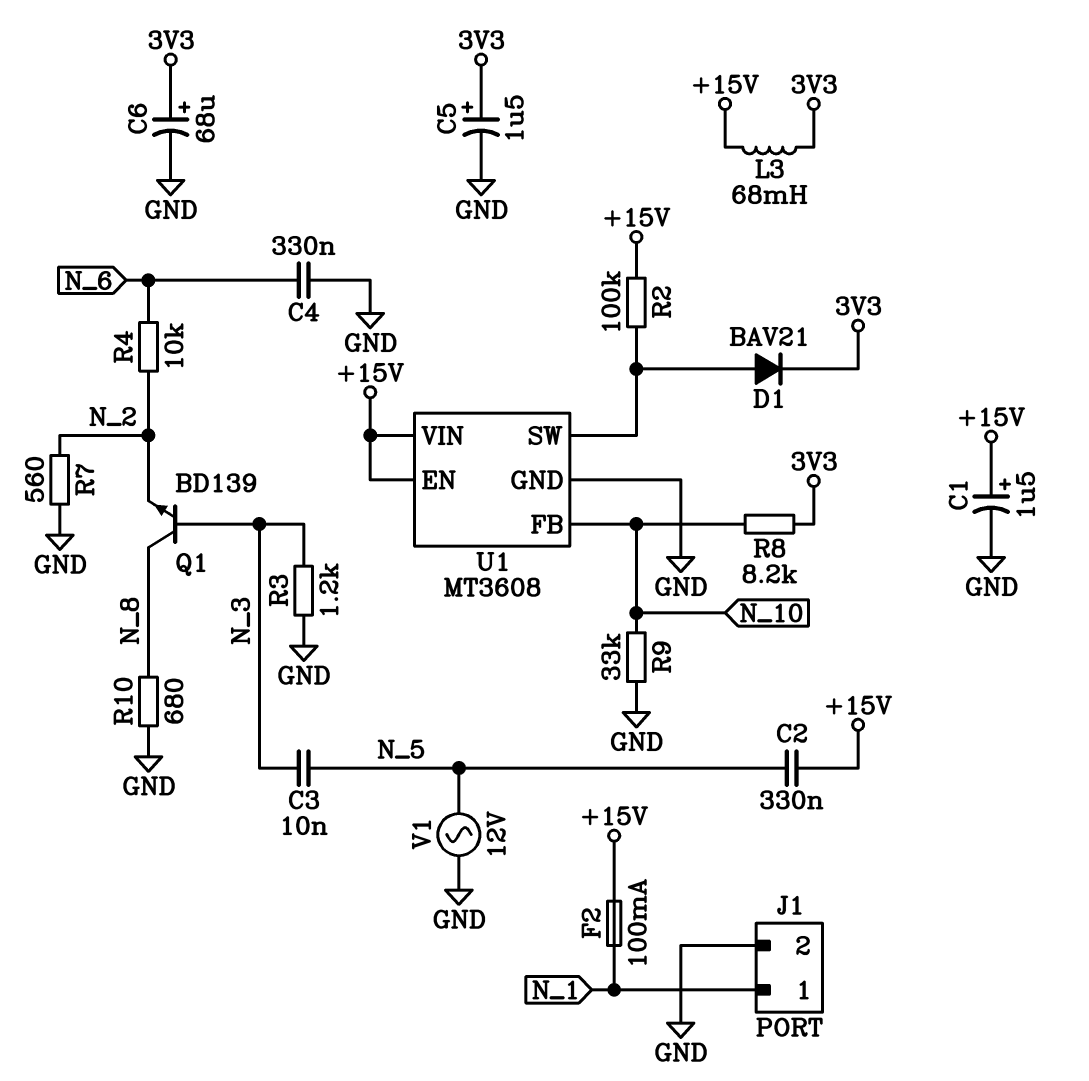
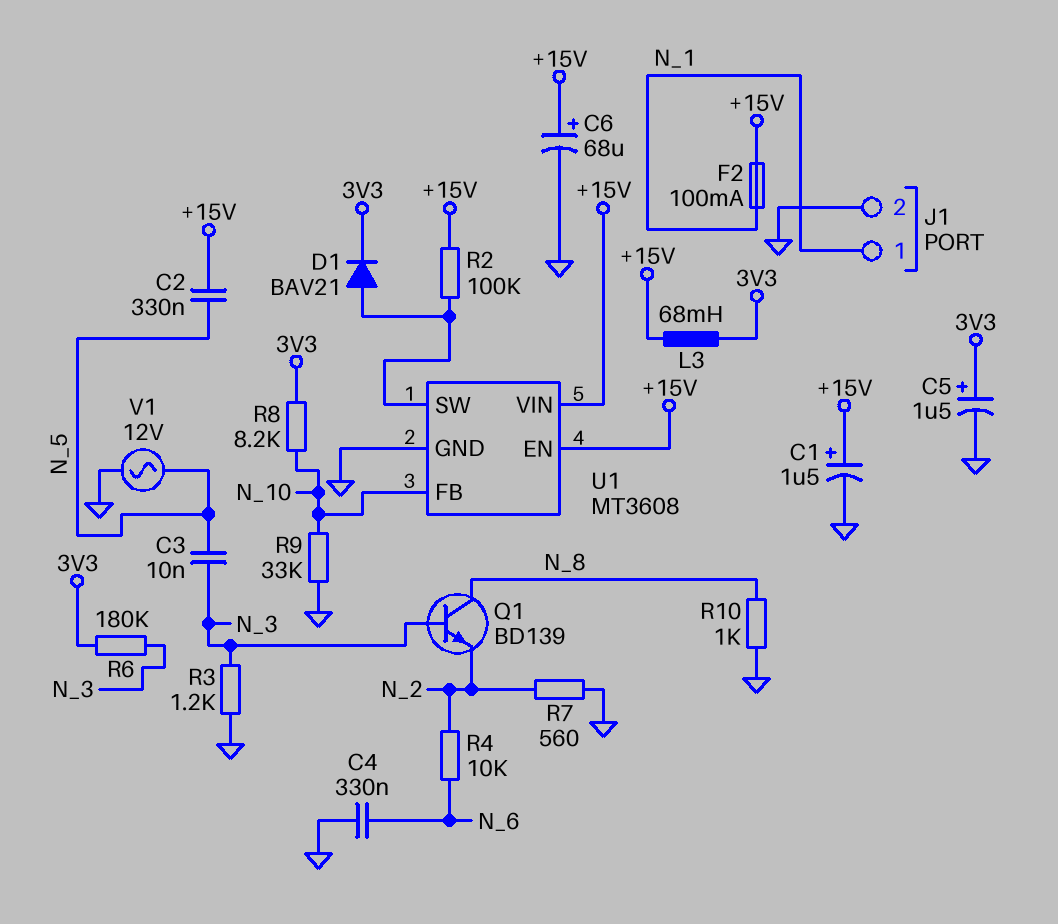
C6: 68uF (plus 3V3, minus GND) -> 68uF (plus +15V, minus GND)
R6: none -> 180k (3V3, N_3)
R10: 680 (GND, N_8) -> 1k (GND, N_8)

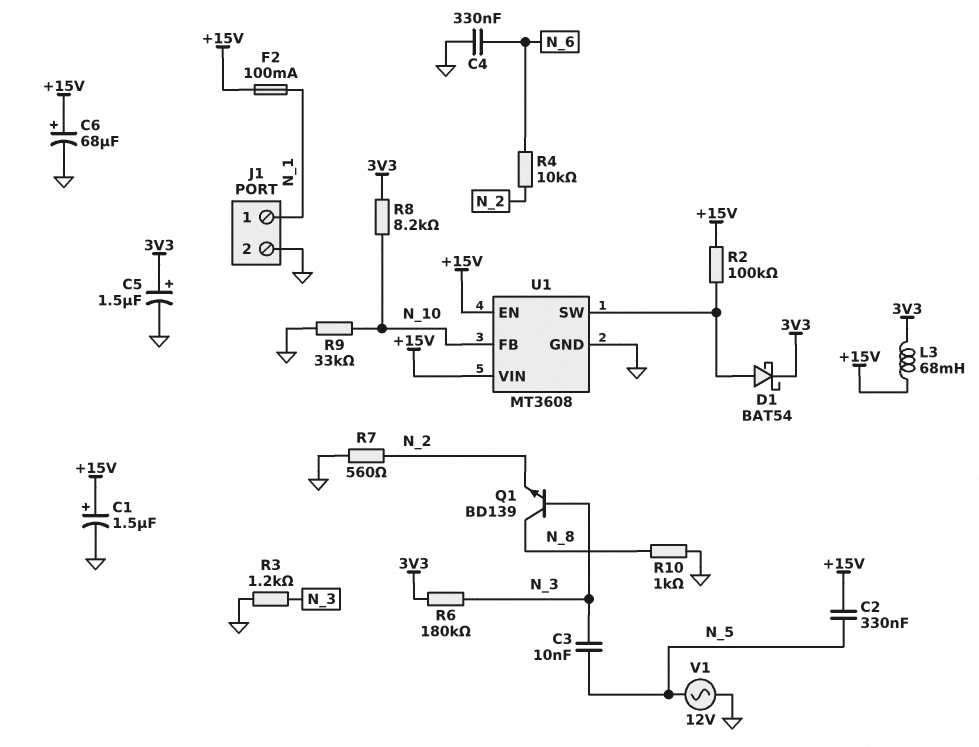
D1: diode BAV21 (A U1/SW, K 3V3) -> schottky BAT54 (A U1/SW, K 3V3)

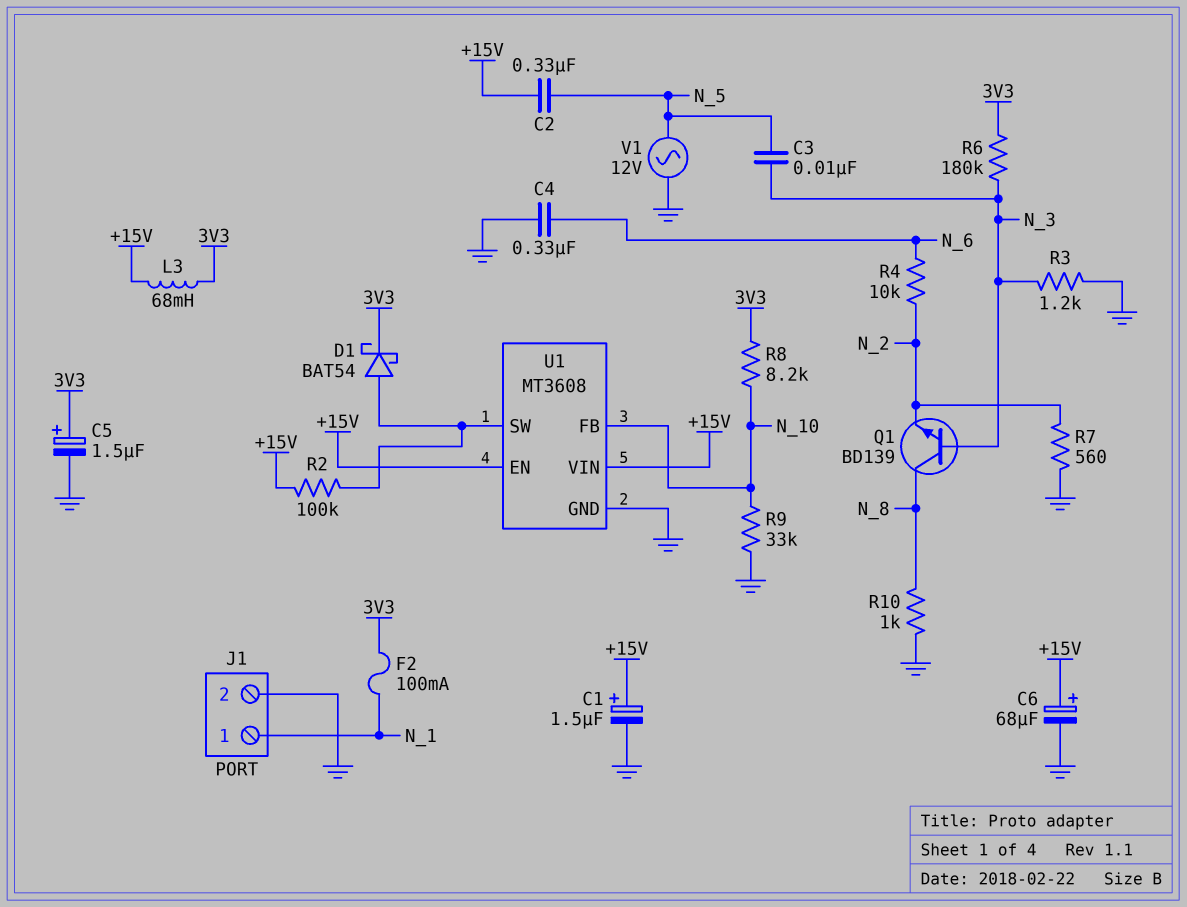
F2: 100mA (+15V, N_1) -> 100mA (3V3, N_1)

